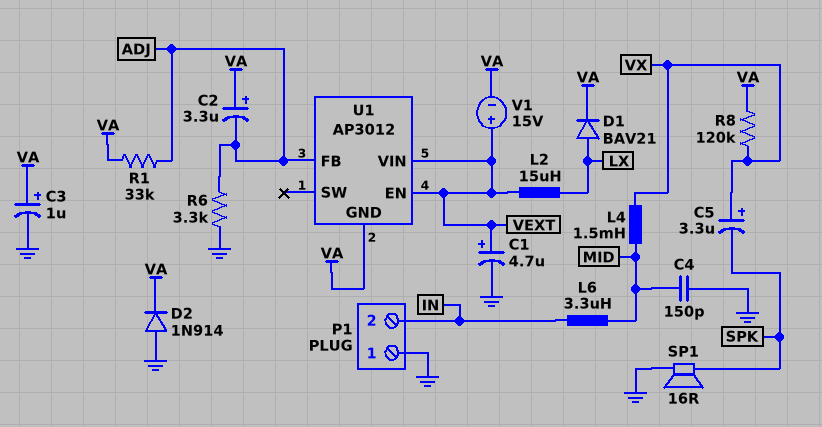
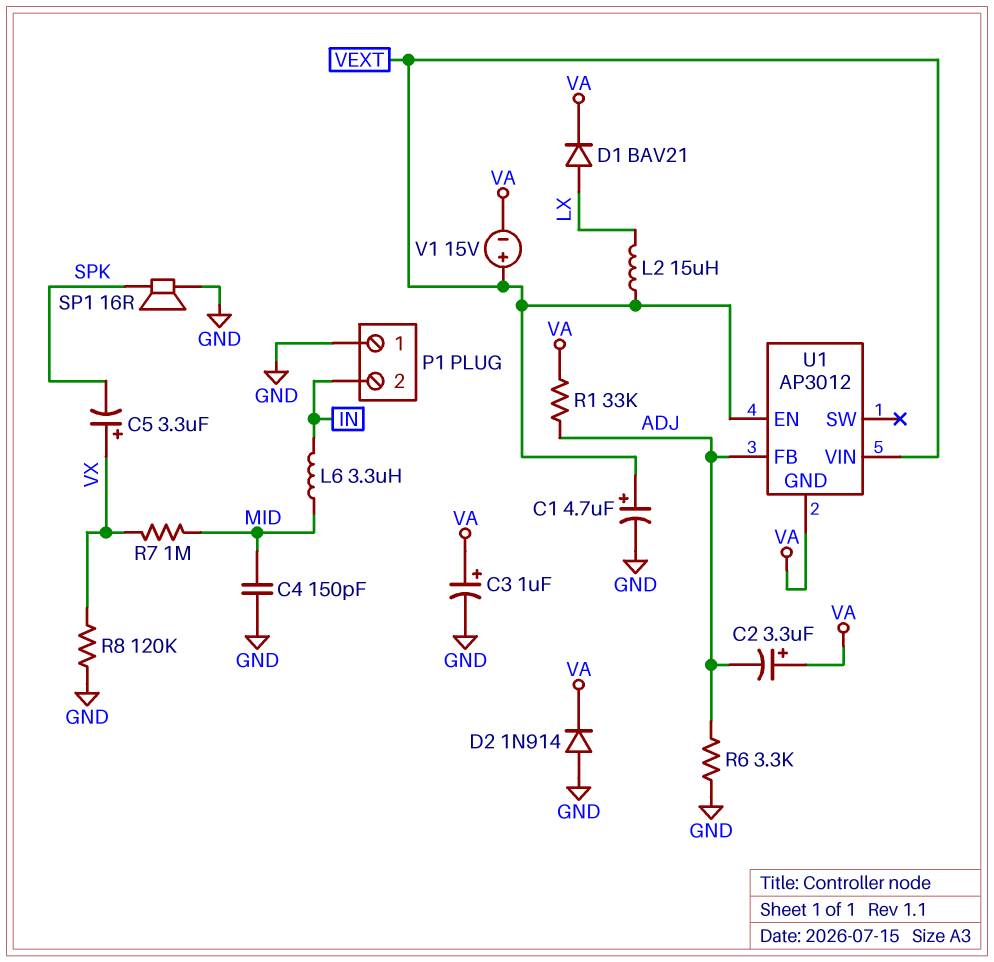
L4: 1.5mH (MID, VX) -> none
R7: none -> 1M (MID, VX)
R8: 120k (VA, VX) -> 120k (GND, VX)

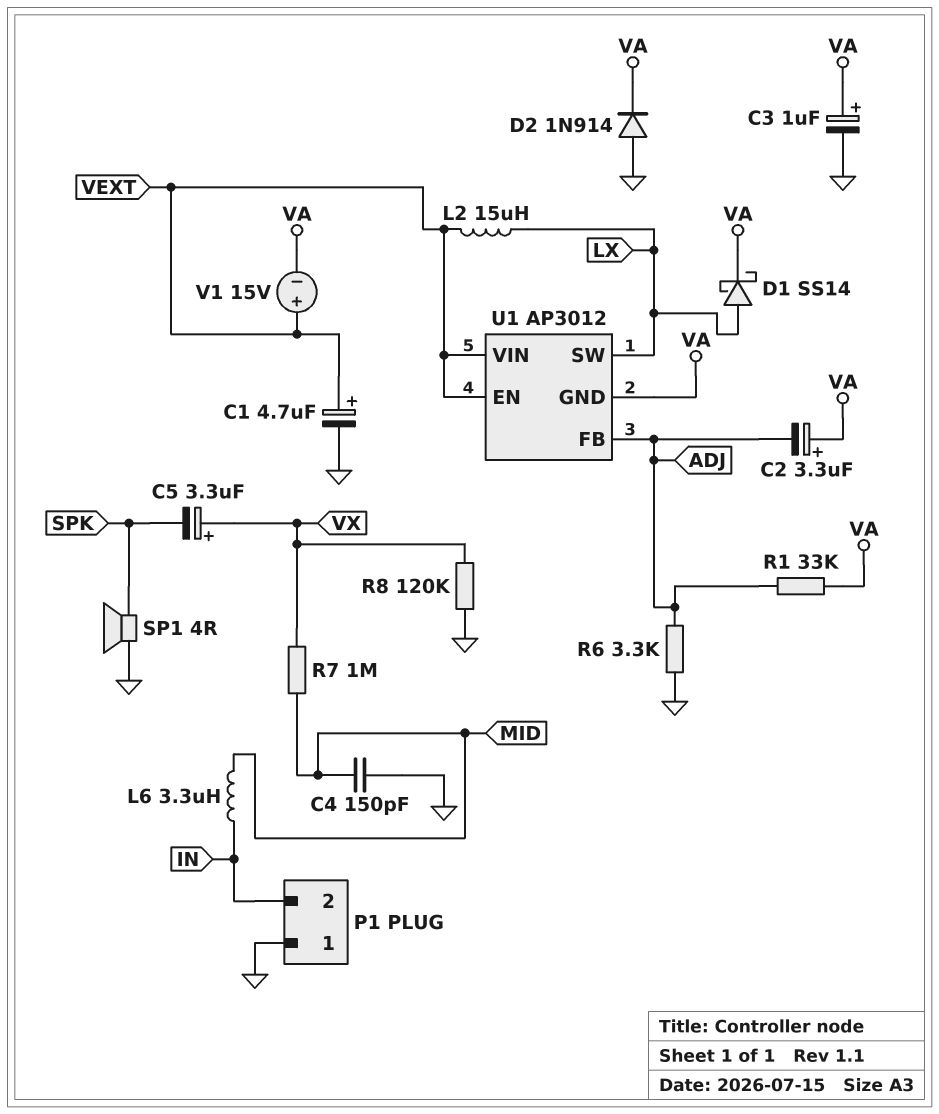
D1: diode BAV21 (A LX, K VA) -> schottky SS14 (A LX, K VA)
SP1: speaker 16R (GND, SPK) -> speaker 4R (GND, SPK)
U1 pin SW: none -> LX

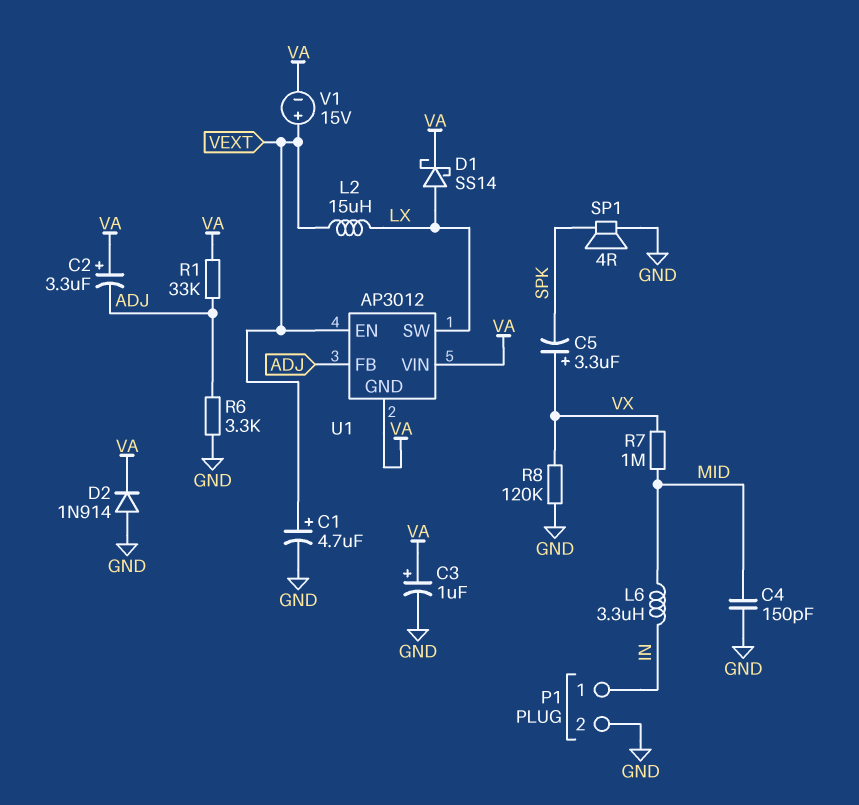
P1 pin 1: GND -> IN
P1 pin 2: IN -> GND
U1 pin VIN: VEXT -> VA

